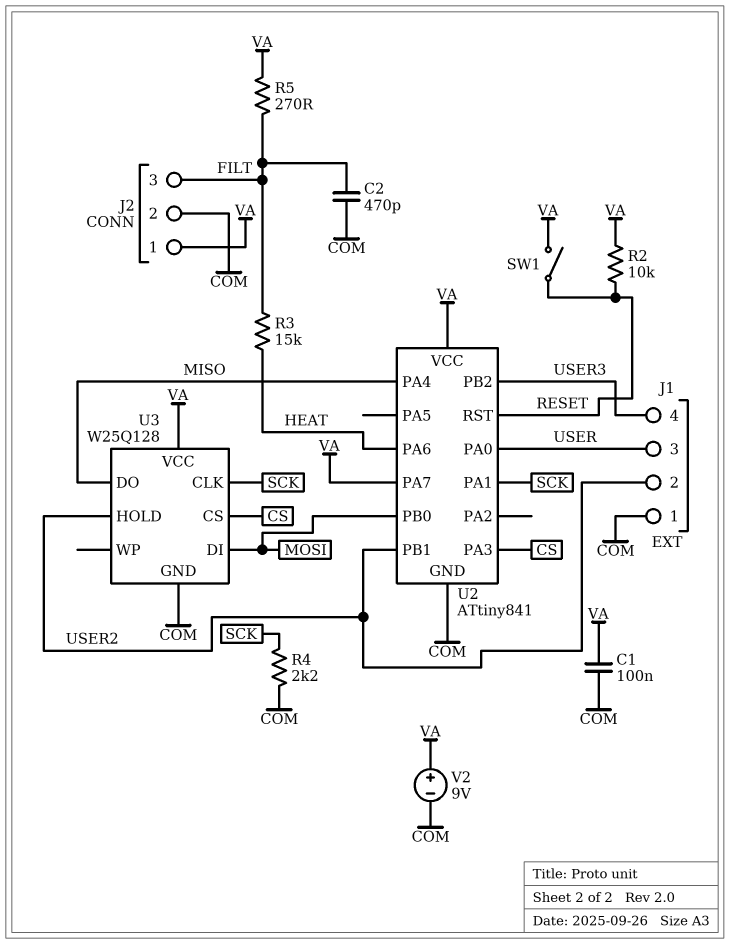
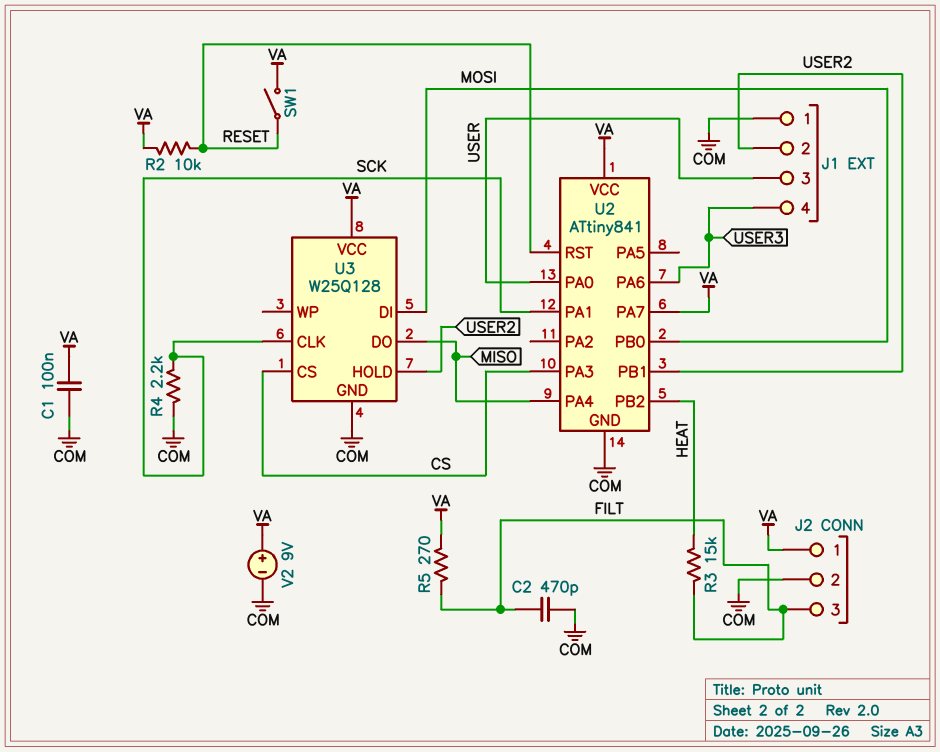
U2 pin PA6: HEAT -> USER3
U2 pin PB2: USER3 -> HEAT

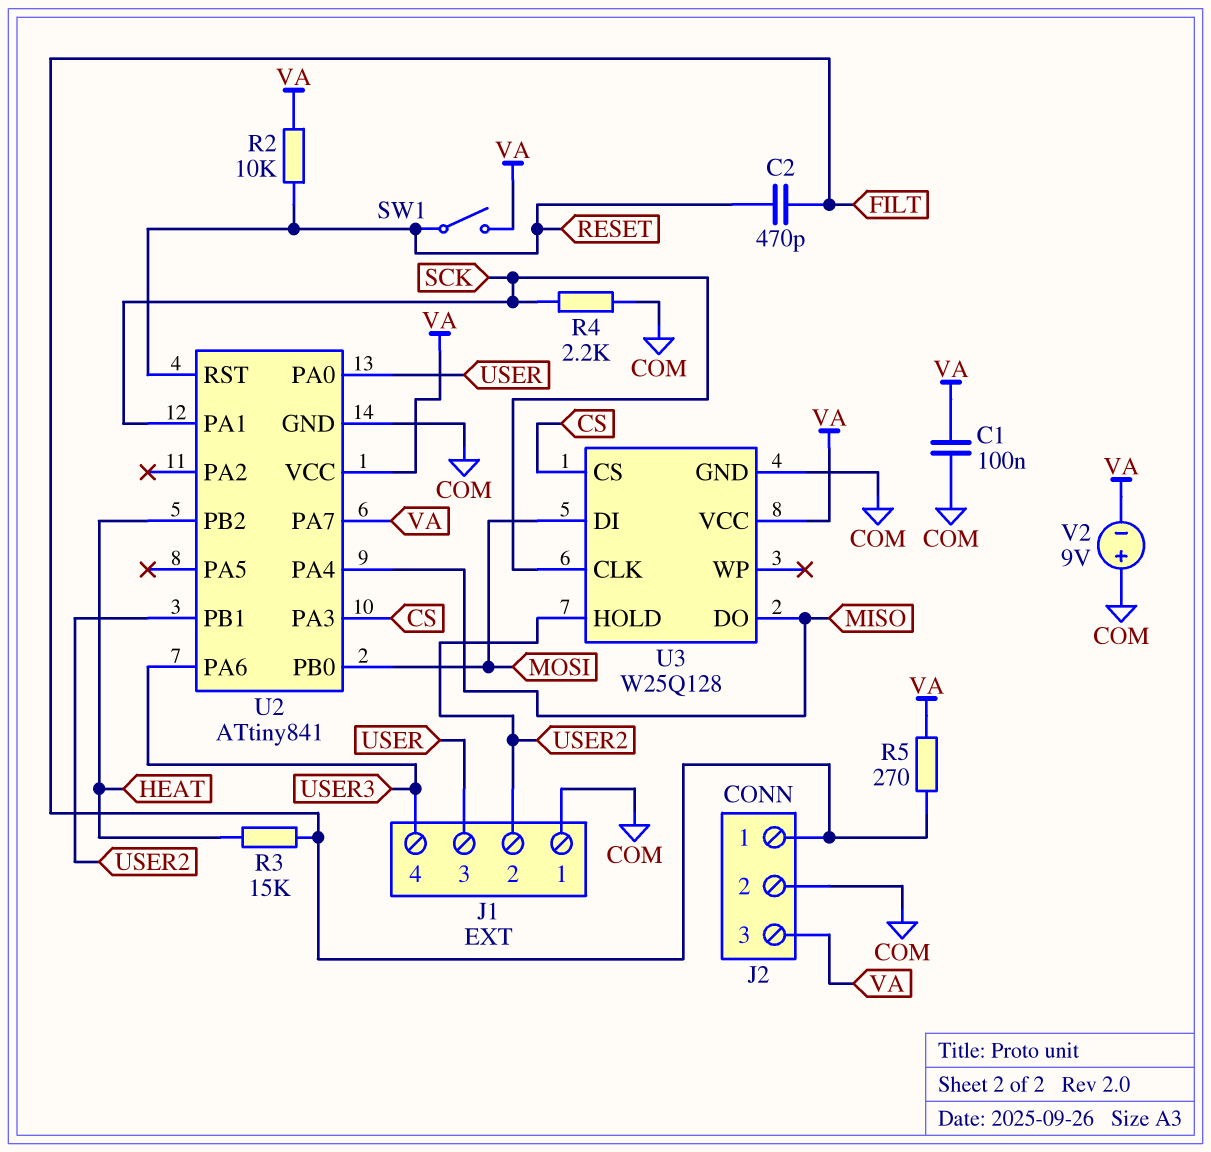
C2: 470pF (COM, FILT) -> 470pF (FILT, RESET)
J2 pin 1: VA -> FILT
J2 pin 3: FILT -> VA
V2: 9V (plus VA, minus COM) -> 9V (plus COM, minus VA)

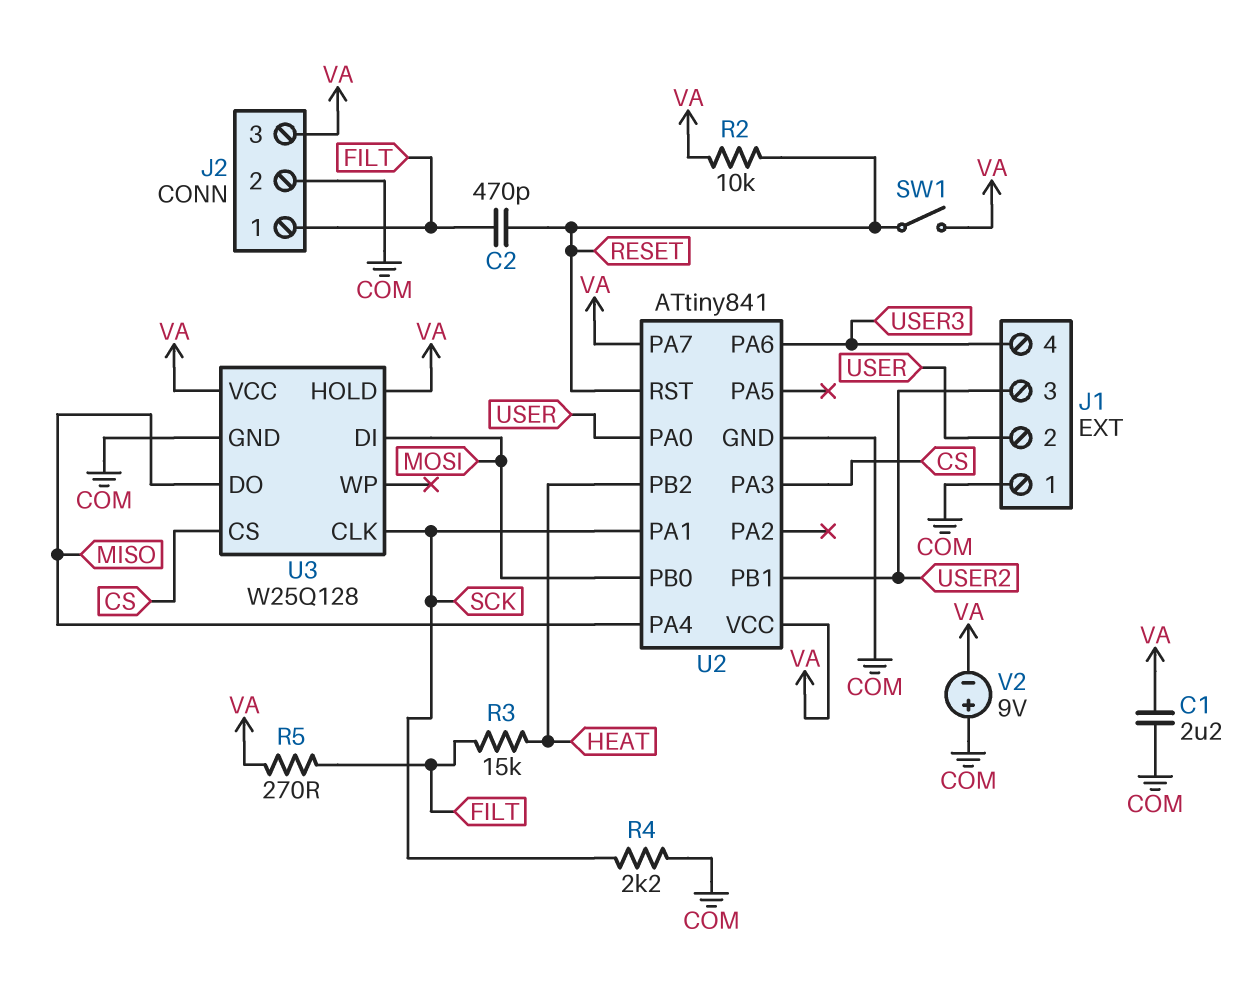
C1: 100nF (COM, VA) -> 2.2uF (COM, VA)
J1 pin 2: USER2 -> USER
J1 pin 3: USER -> USER2
U3 pin HOLD: USER2 -> VA

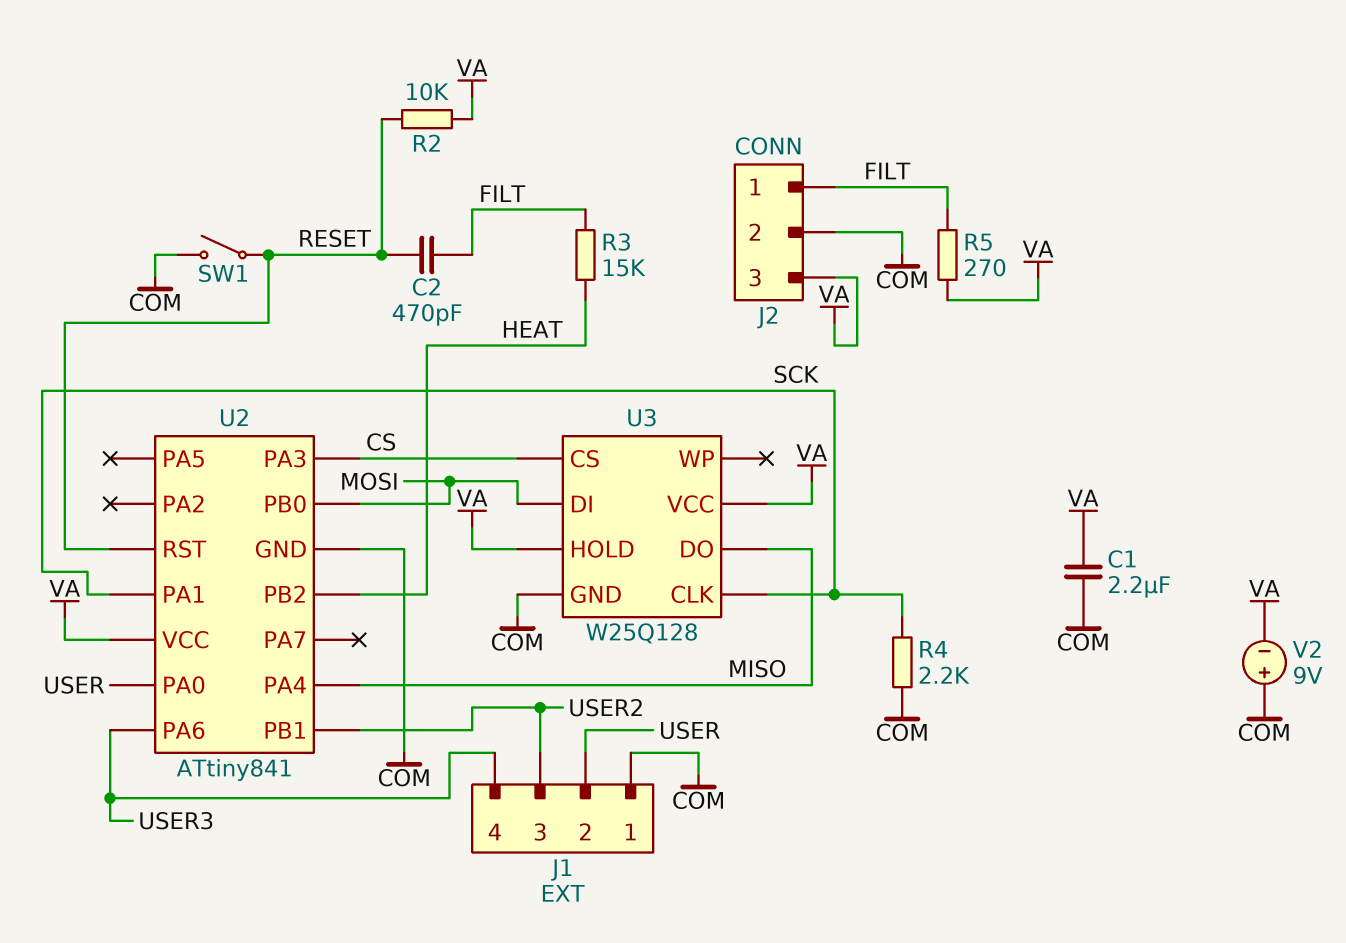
SW1: switch (RESET, VA) -> switch (COM, RESET)
U2 pin PA7: VA -> none

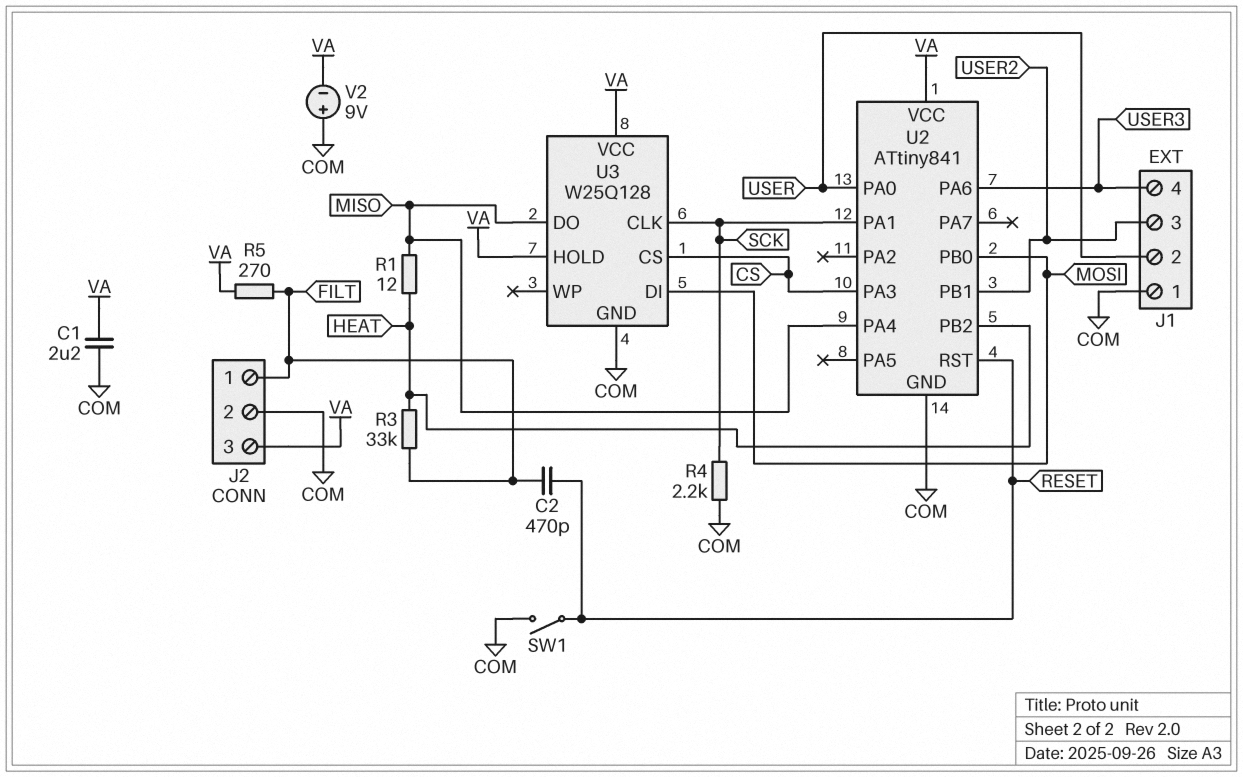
R1: none -> 12 (HEAT, MISO)
R2: 10k (RESET, VA) -> none
R3: 15k (FILT, HEAT) -> 33k (FILT, HEAT)

